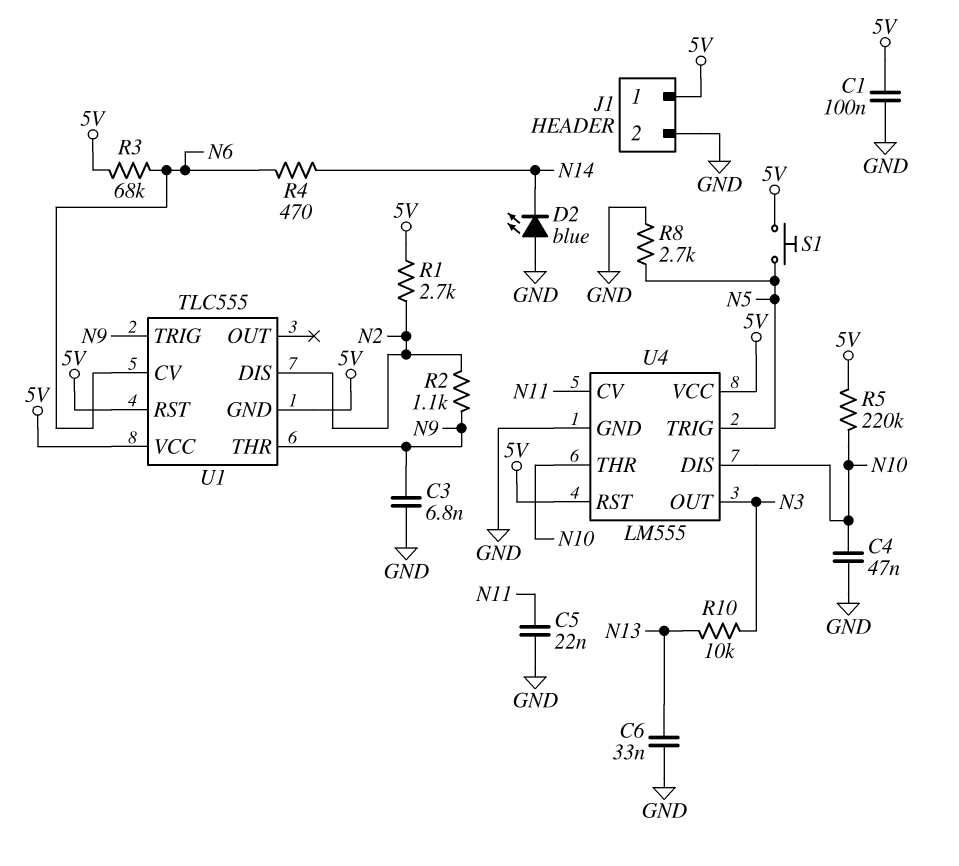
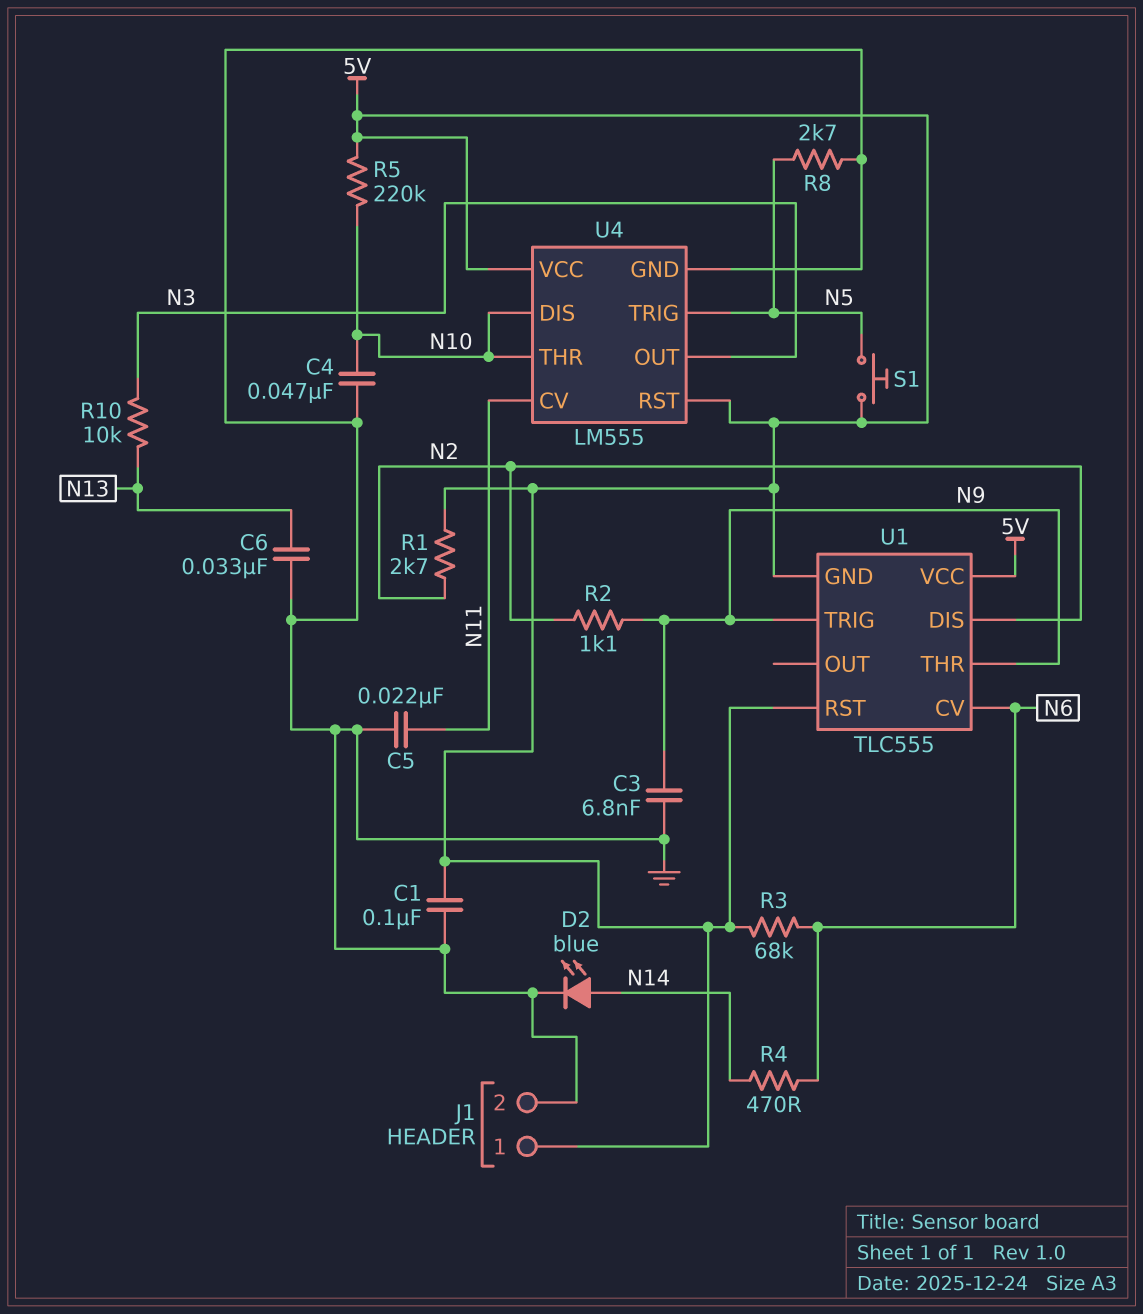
D2: LED blue (A GND, K N14) -> LED blue (A N14, K GND)

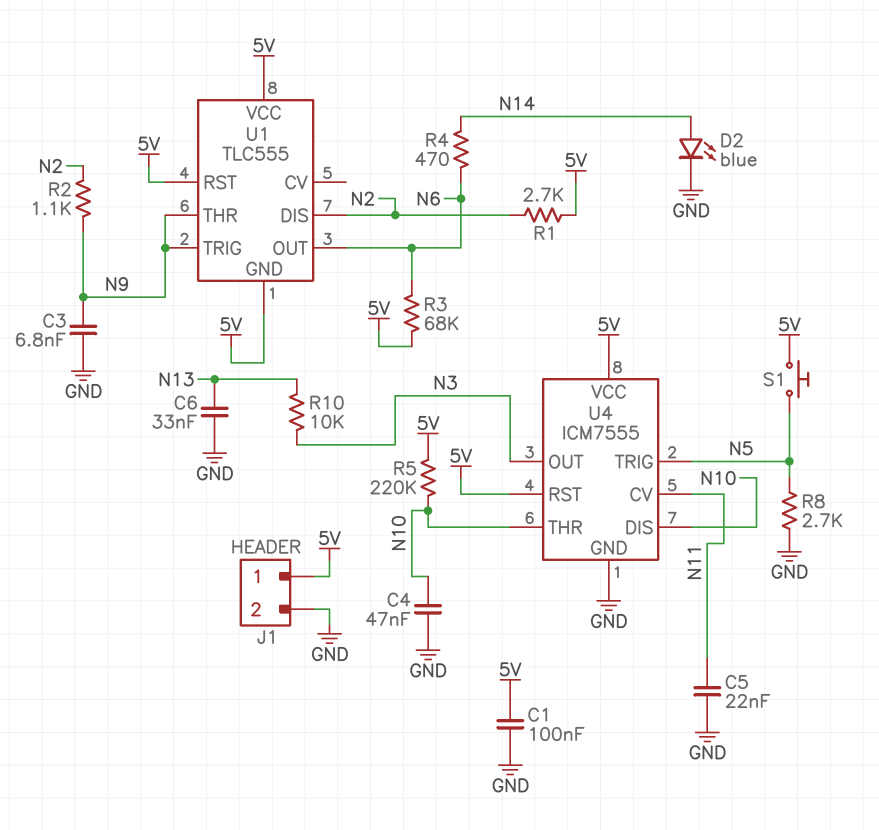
U1 pin CV: N6 -> none
U1 pin OUT: none -> N6
U4: LM555 -> ICM7555

